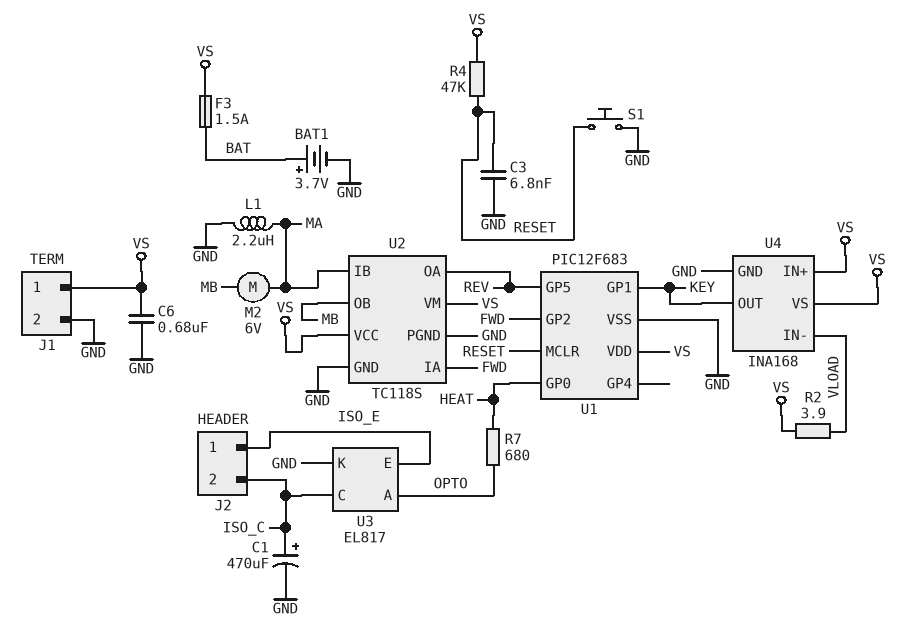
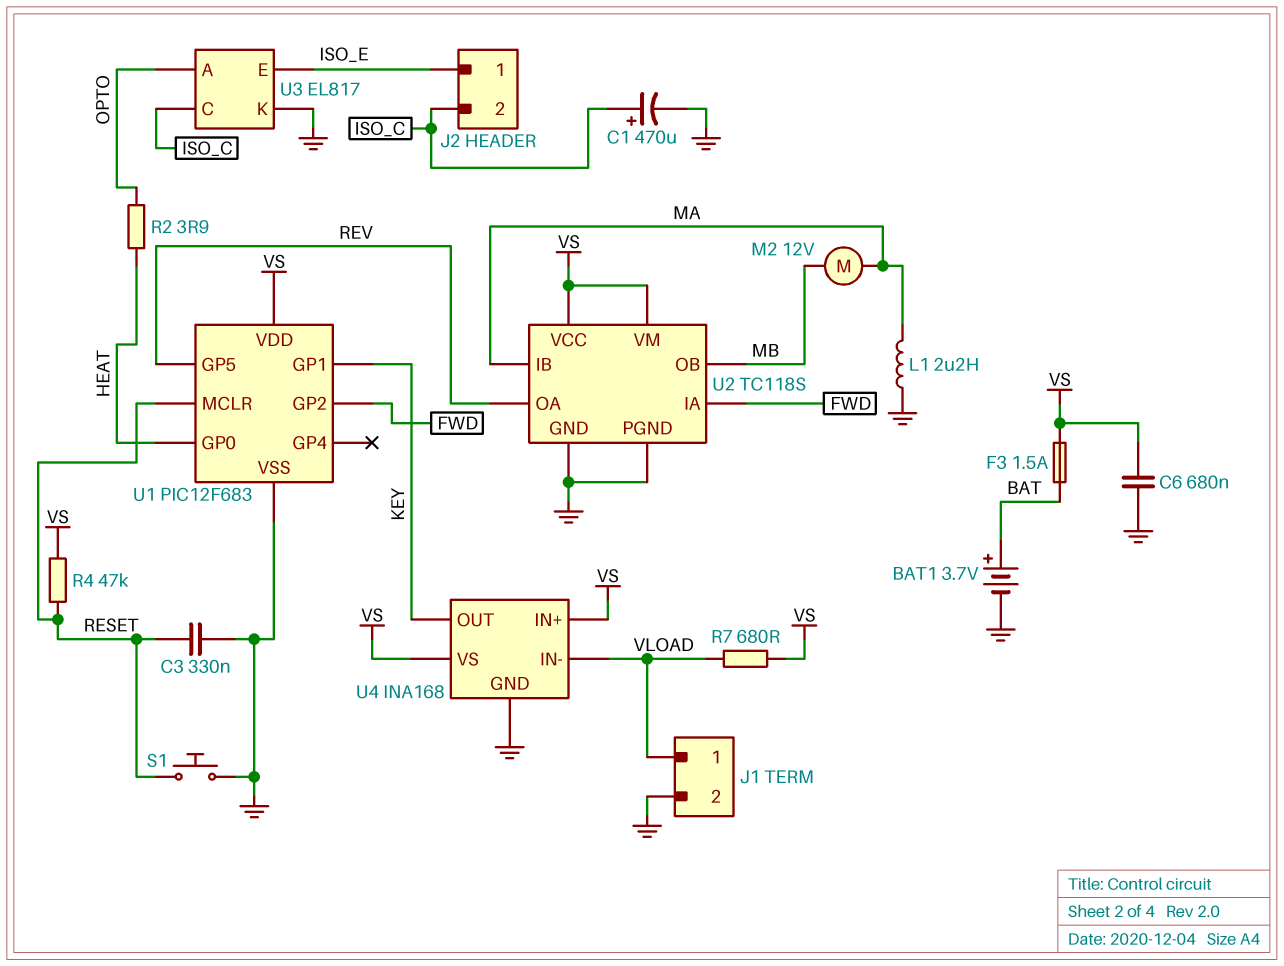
C3: 6.8nF (GND, RESET) -> 330nF (GND, RESET)
J1 pin 1: VS -> VLOAD
M2: motor 6V (MA, MB) -> motor 12V (MA, MB)
R2: 3.9 (VLOAD, VS) -> 3.9 (HEAT, OPTO)
R7: 680 (HEAT, OPTO) -> 680 (VLOAD, VS)

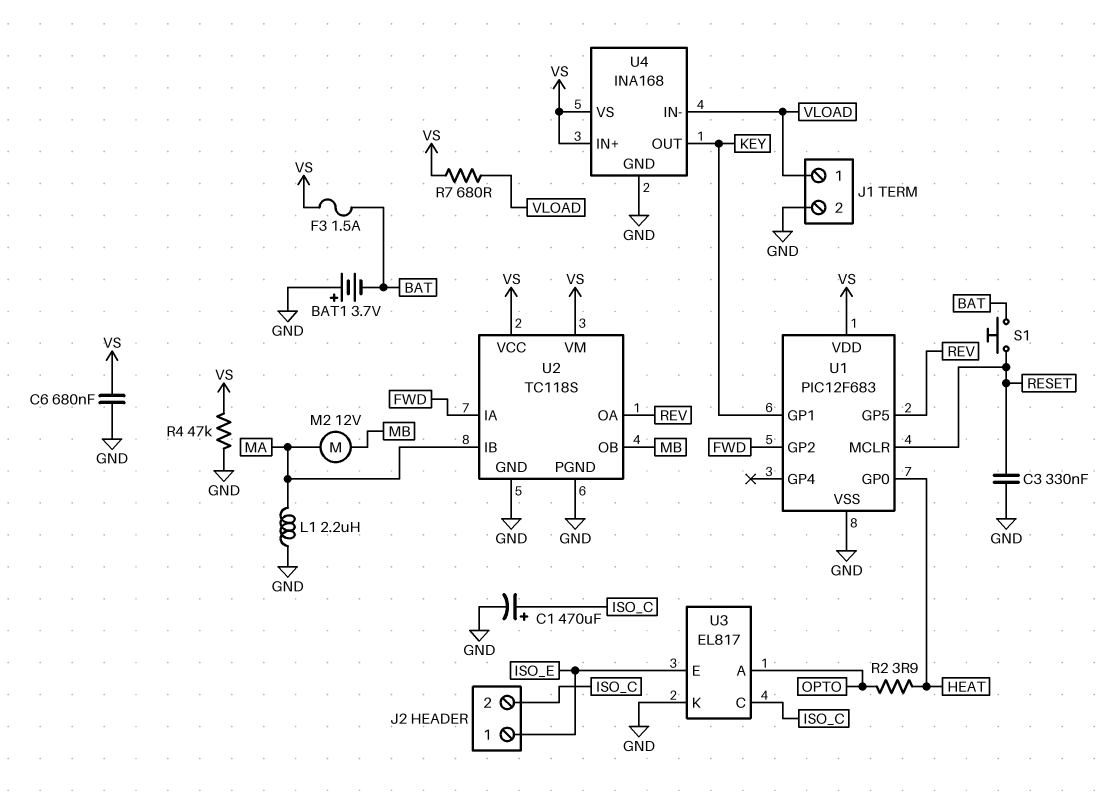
BAT1: 3.7V (plus BAT, minus GND) -> 3.7V (plus GND, minus BAT)
R4: 47k (RESET, VS) -> 47k (GND, VS)
S1: button (GND, RESET) -> button (BAT, RESET)

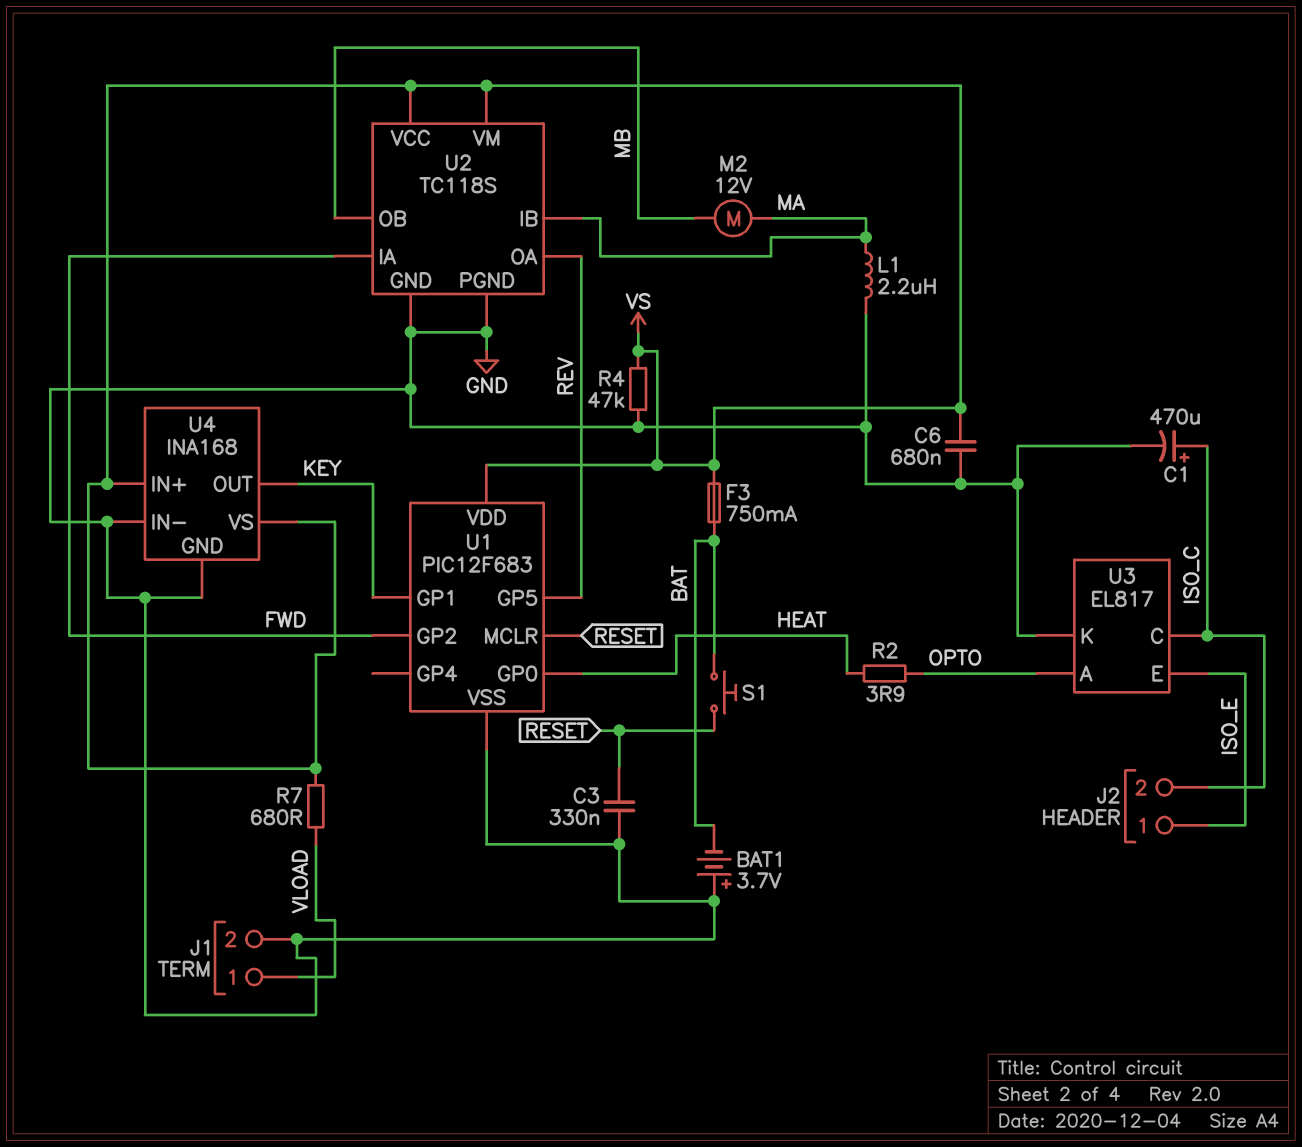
F3: 1.5A (BAT, VS) -> 750mA (BAT, VS)
U4 pin IN-: VLOAD -> GND

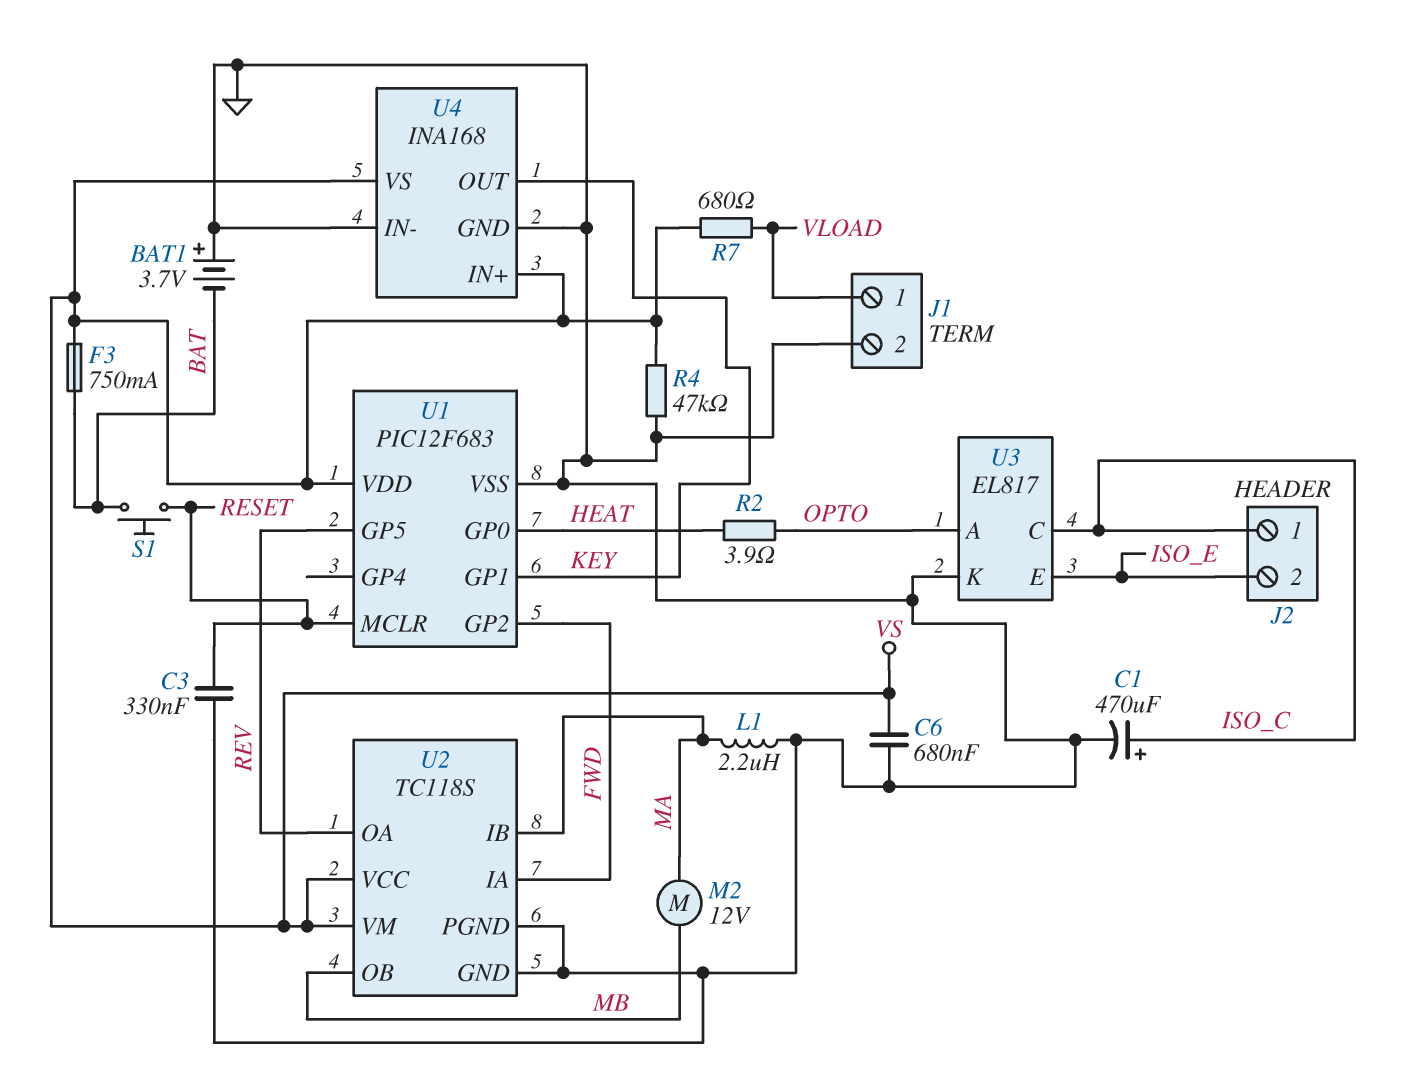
J2 pin 1: ISO_E -> ISO_C
J2 pin 2: ISO_C -> ISO_E

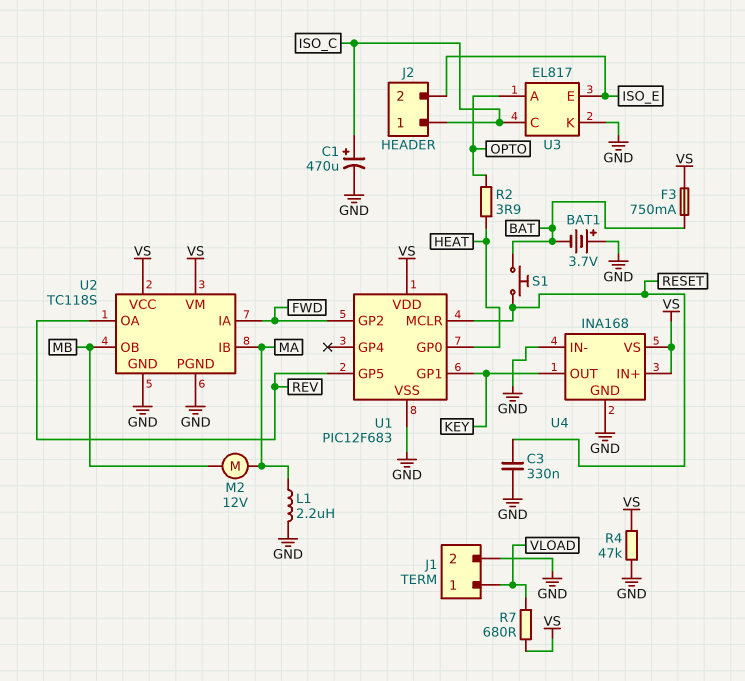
C6: 680nF (GND, VS) -> none

